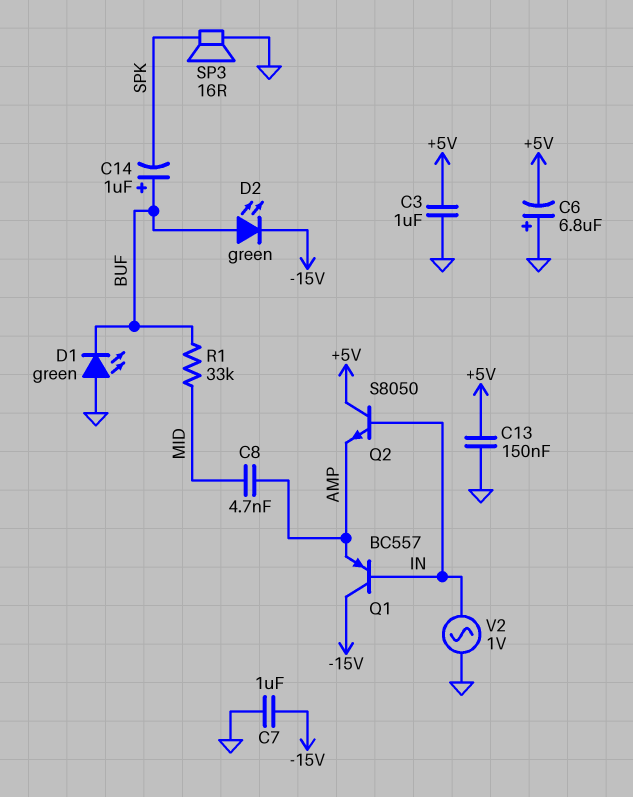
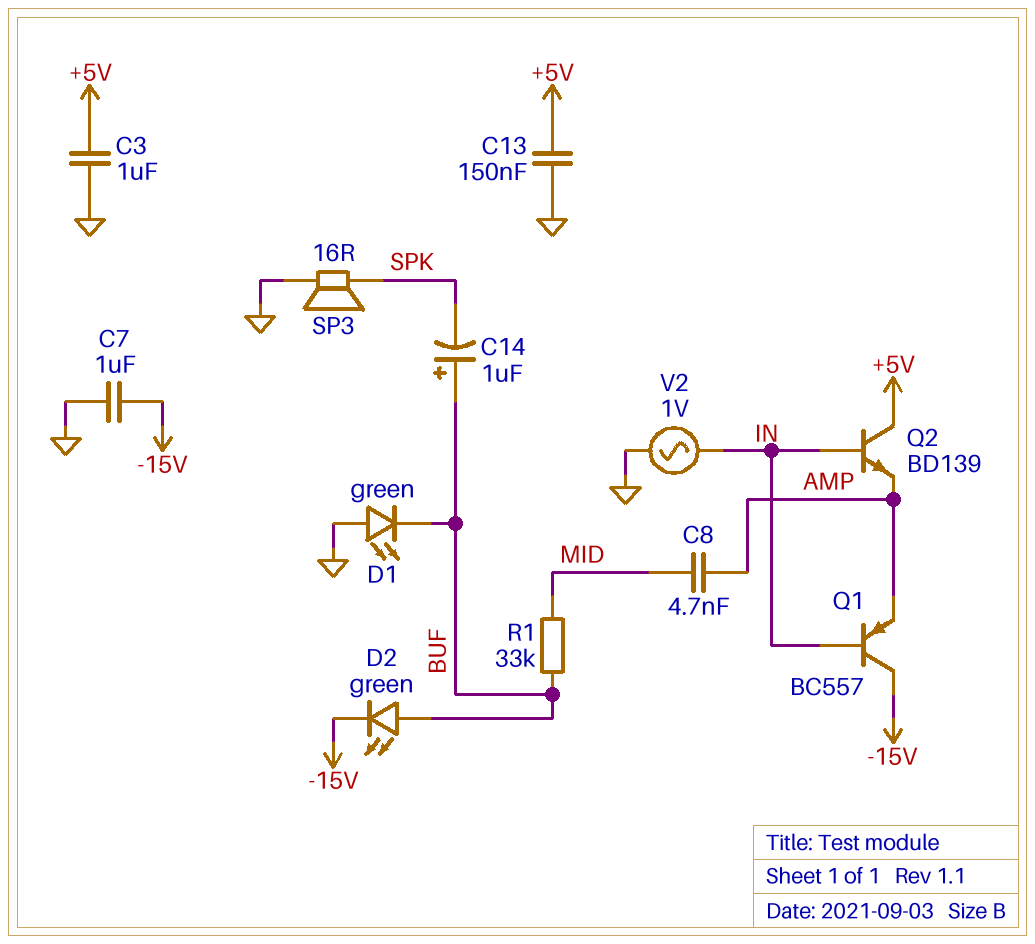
C6: 6.8uF (plus GND, minus +5V) -> none
Q2: NPN S8050 (B IN, C +5V, E AMP) -> NPN BD139 (B IN, C +5V, E AMP)

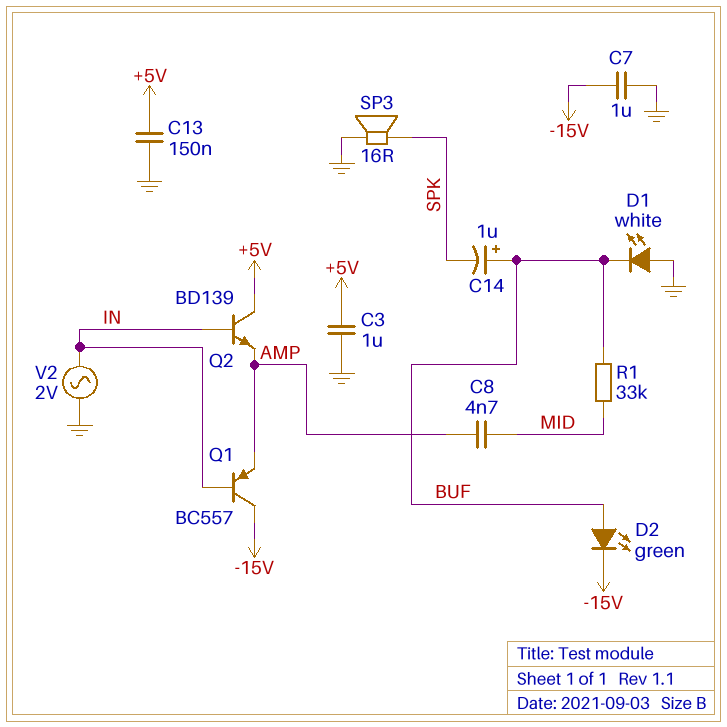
D1: LED green (A GND, K BUF) -> LED white (A GND, K BUF)
V2: AC 1V (GND, IN) -> AC 2V (GND, IN)

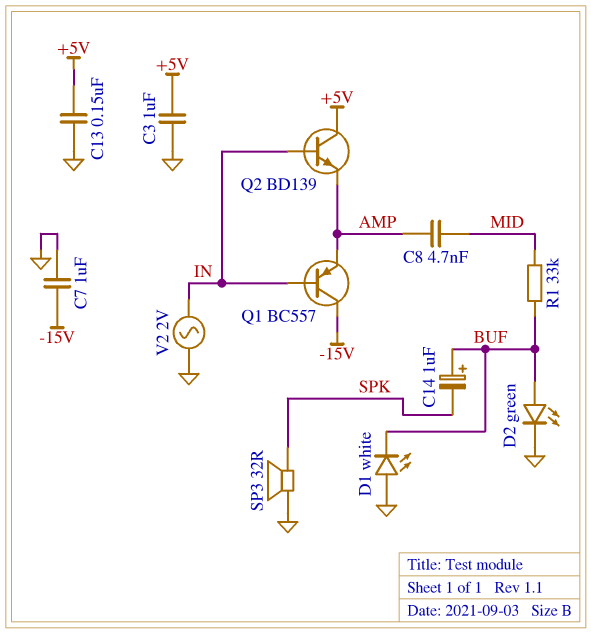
D2: LED green (A BUF, K -15V) -> LED green (A BUF, K GND)
SP3: speaker 16R (GND, SPK) -> speaker 32R (GND, SPK)

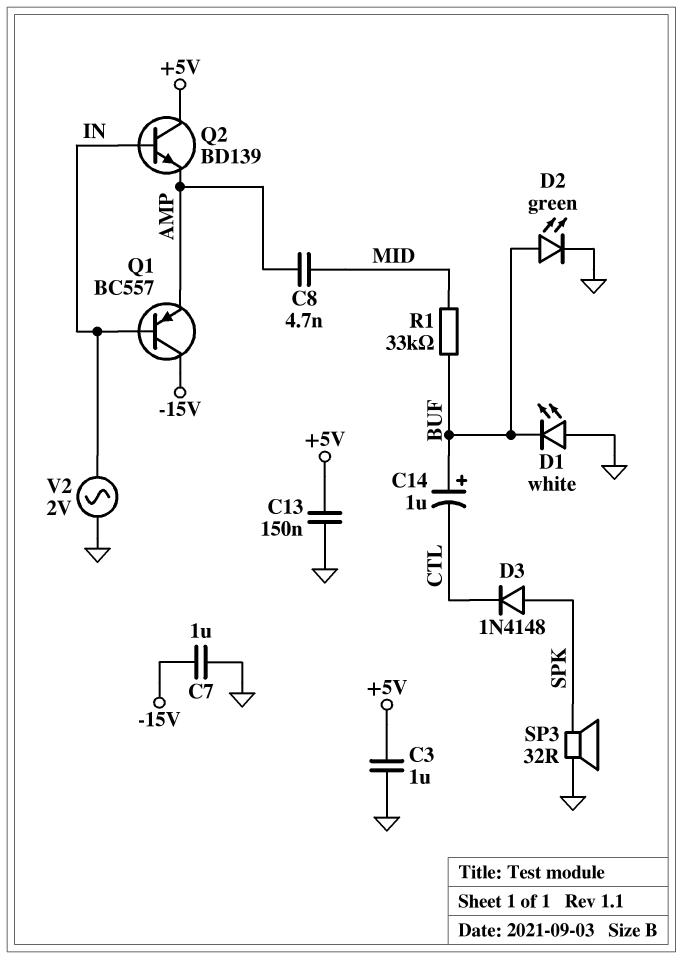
C14: 1uF (plus BUF, minus SPK) -> 1uF (plus BUF, minus CTL)
D3: none -> diode 1N4148 (A SPK, K CTL)

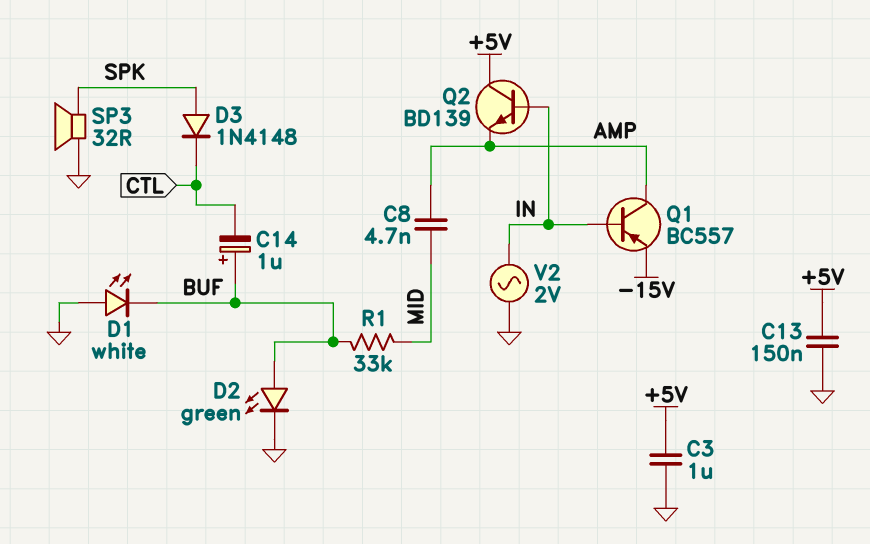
C7: 1uF (-15V, GND) -> none
Q1: PNP BC557 (B IN, C -15V, E AMP) -> PNP BC557 (B IN, C AMP, E -15V)

